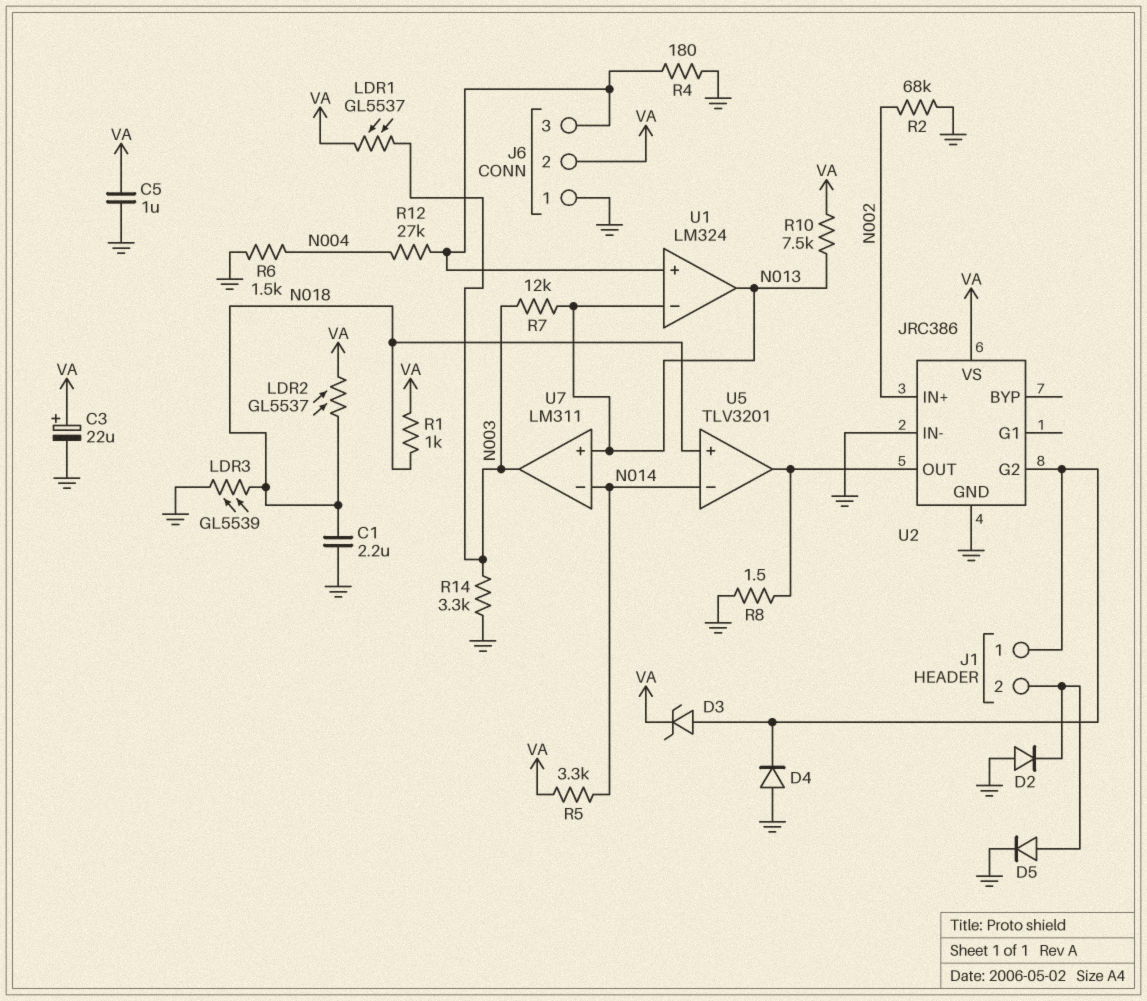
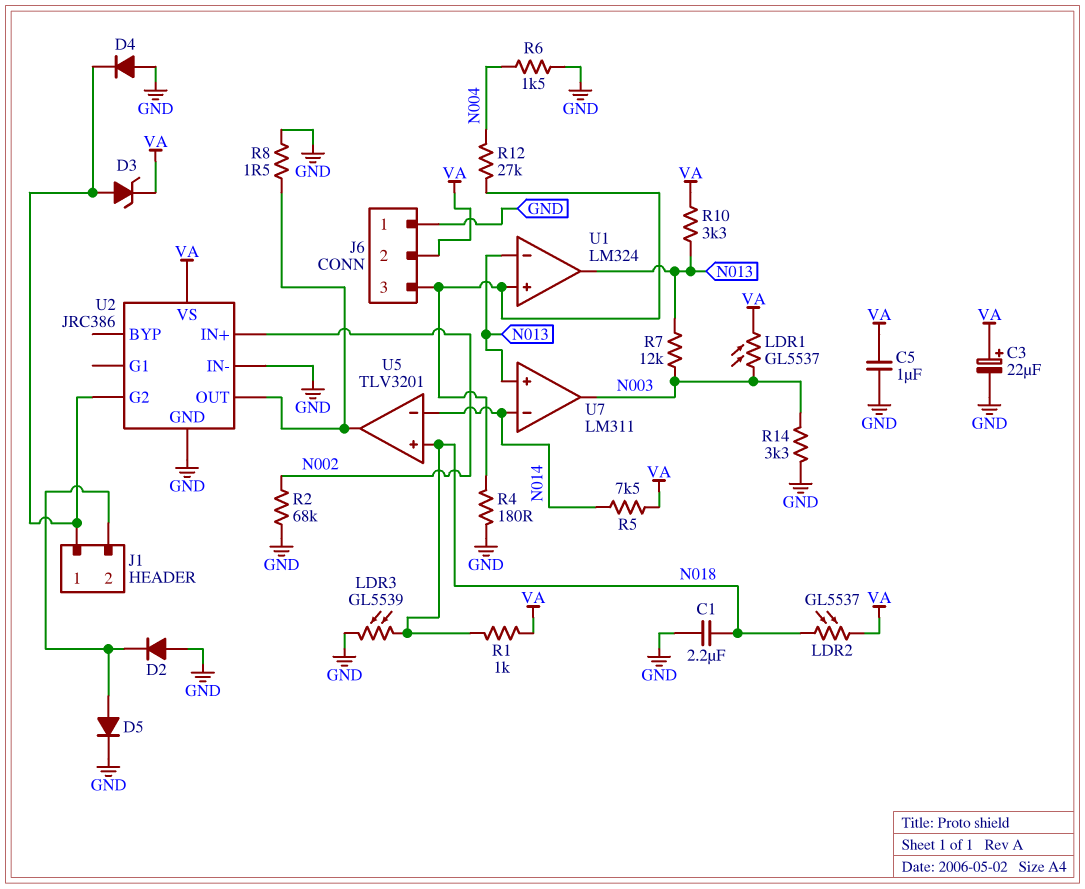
R5: 3.3k (N014, VA) -> 7.5k (N014, VA)
R10: 7.5k (N013, VA) -> 3.3k (N013, VA)

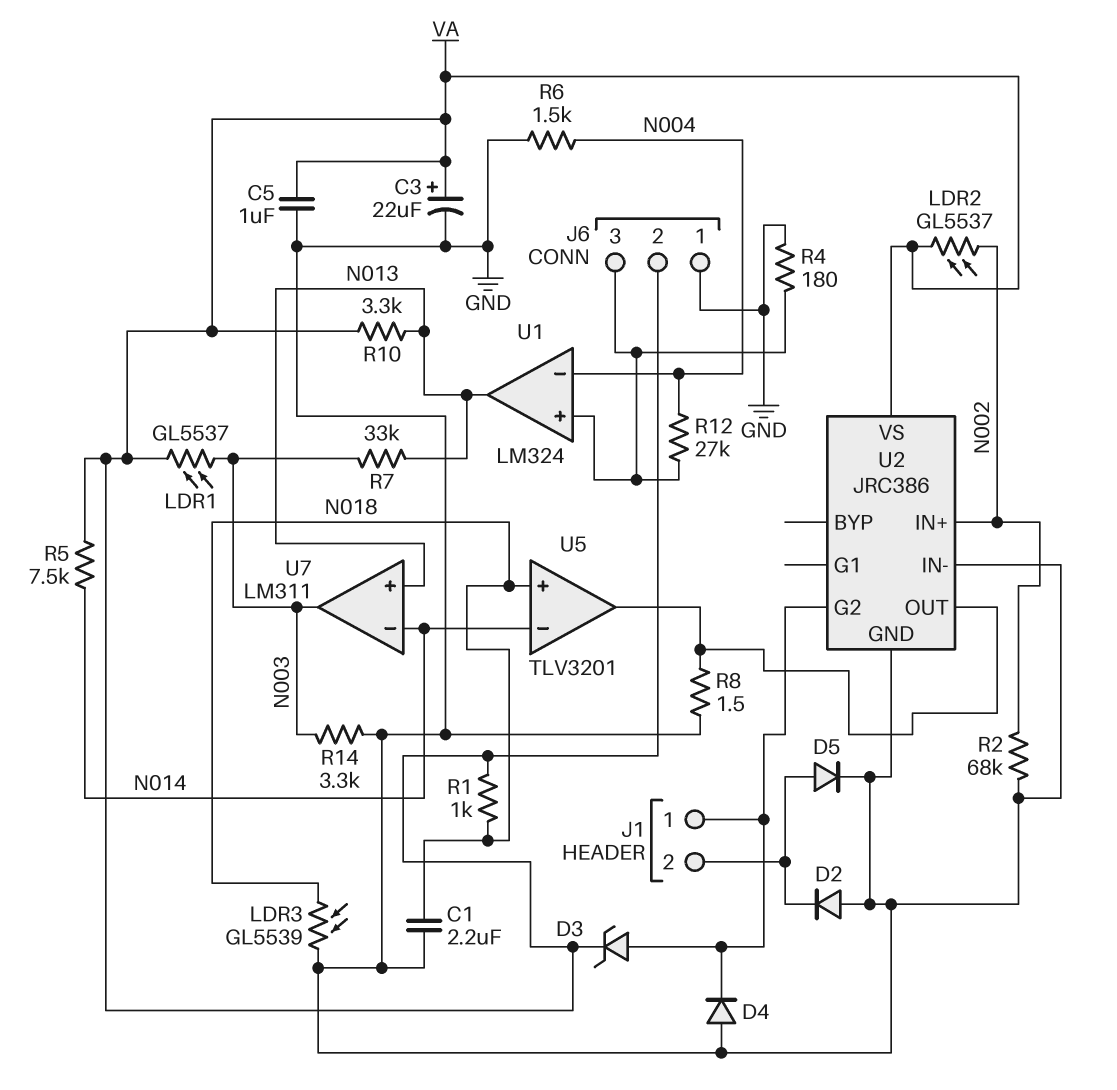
LDR2: GL5537 (N018, VA) -> GL5537 (N002, VA)
R7: 12k (N003, N013) -> 33k (N003, N013)
U1 pin in-: N013 -> N004

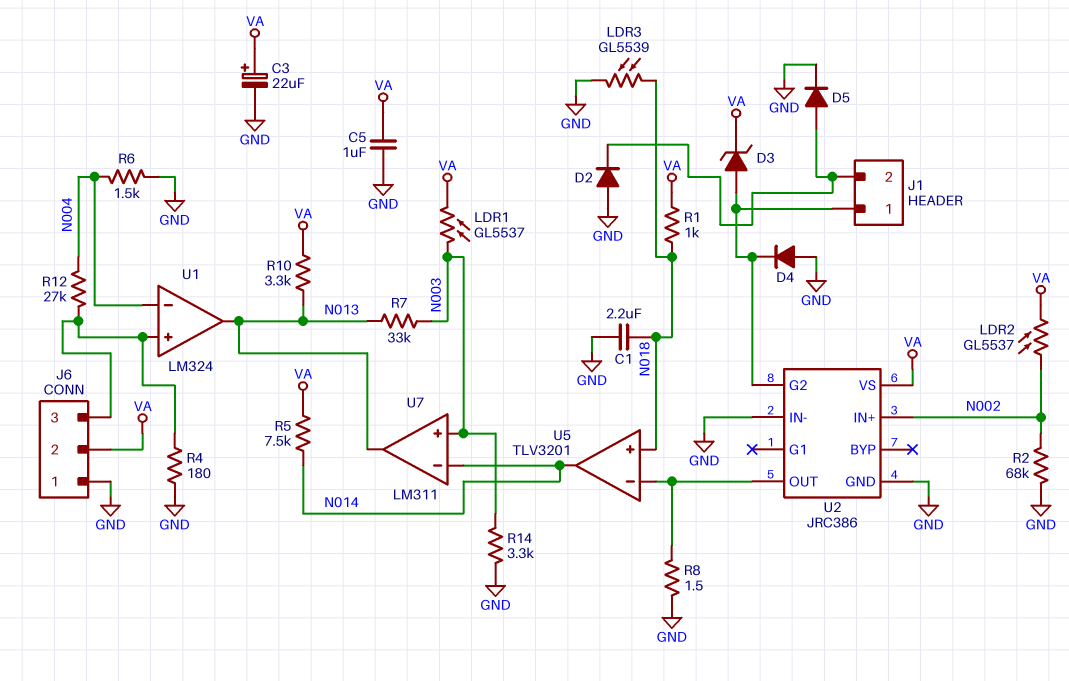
U5 pin in-: N014 -> U2/OUT
U5 pin out: U2/OUT -> N014
U7 pin in+: N013 -> N003
U7 pin out: N003 -> N013

